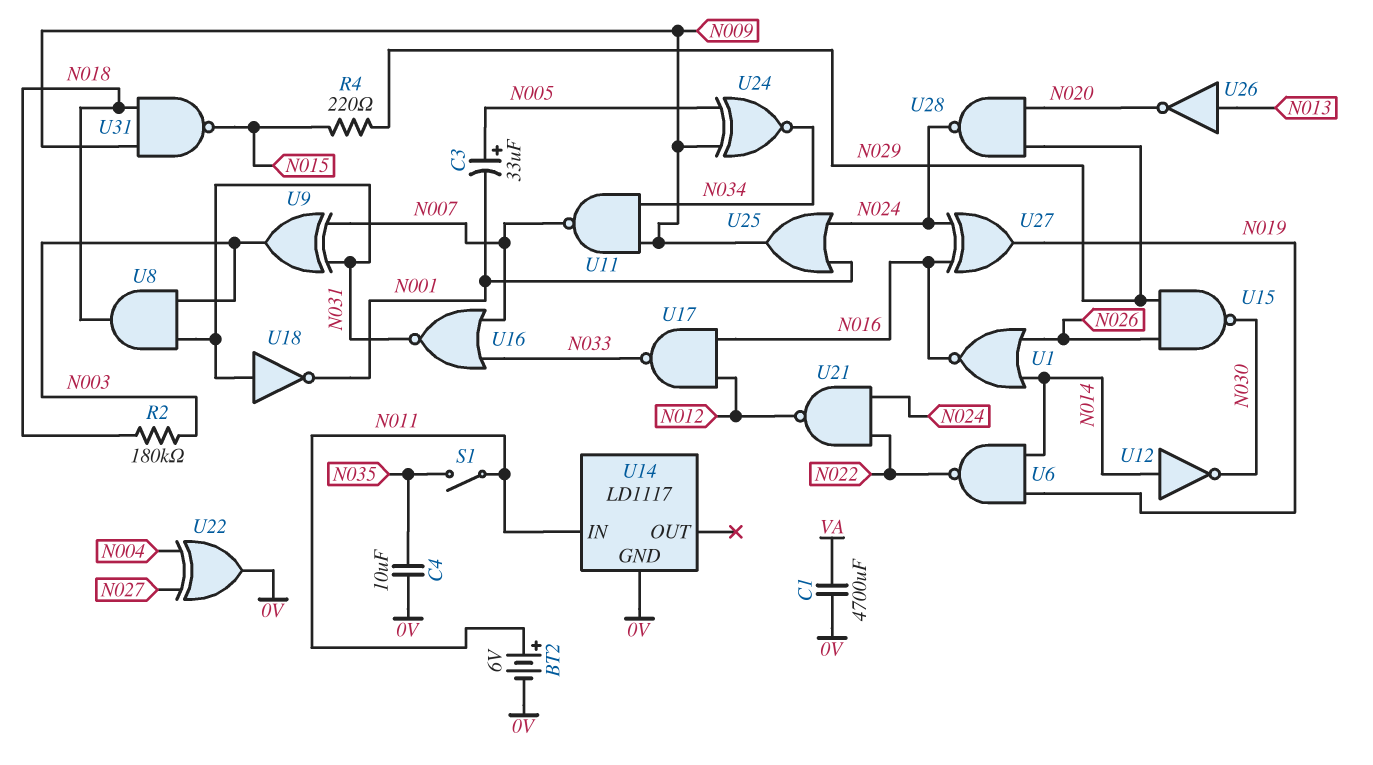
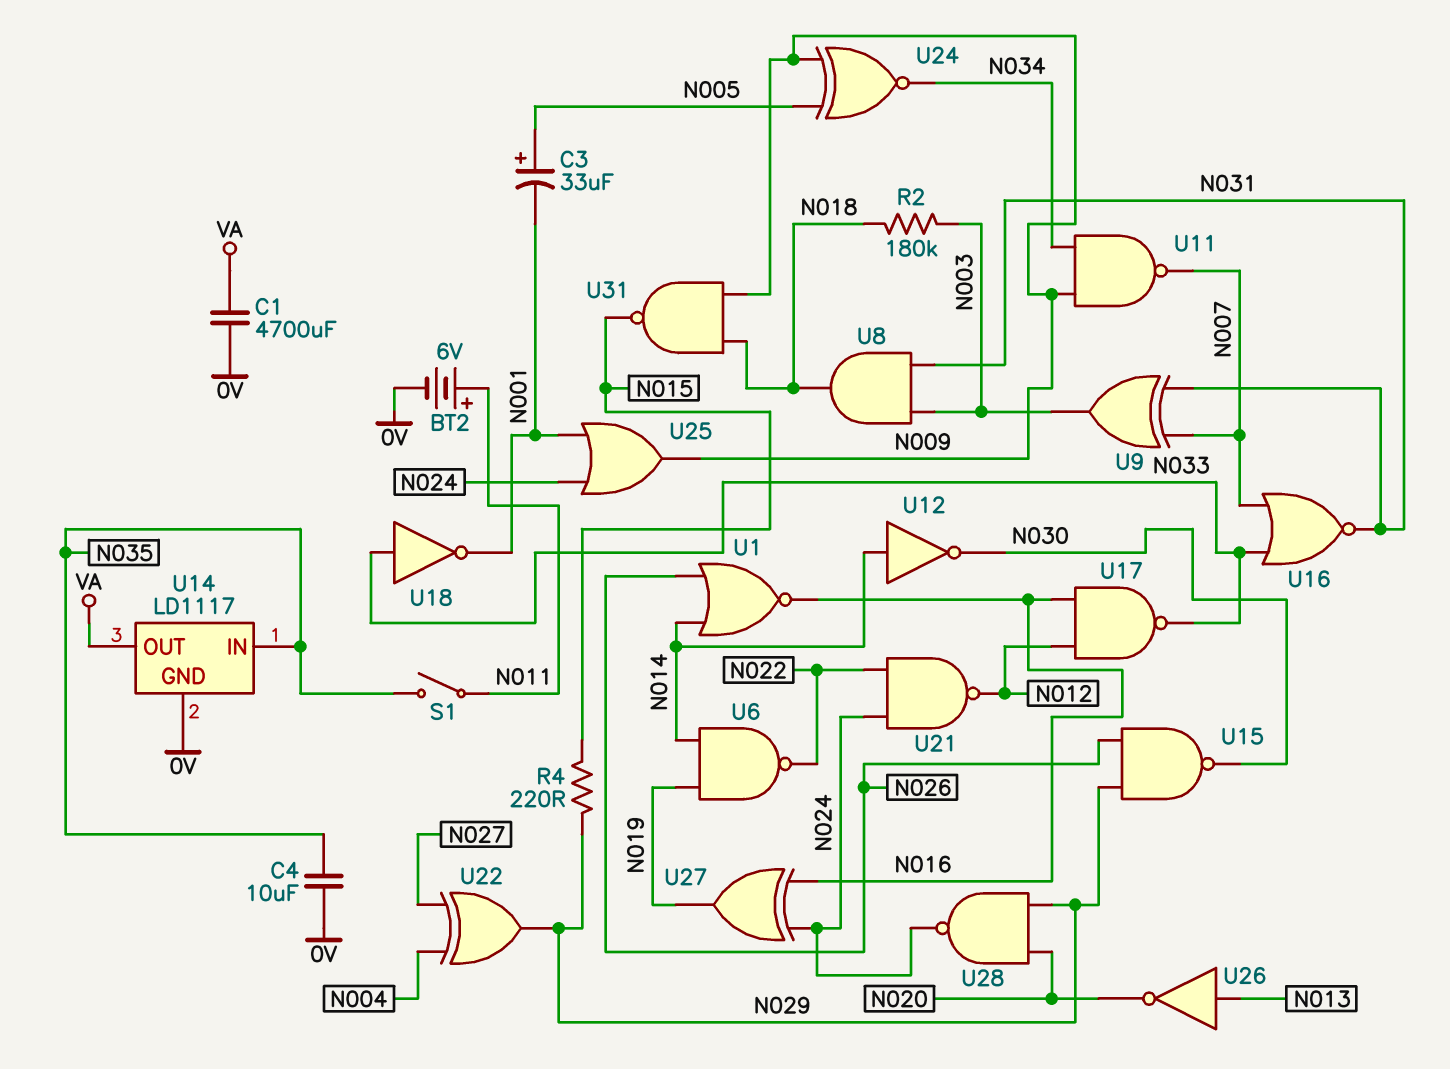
U14 pin IN: N011 -> N035
U14 pin OUT: none -> VA
U18: NOT (in N031, out N001) -> NOT (in N033, out N001)
U22: XOR (in N004, in N027, out 0V) -> XOR (in N004, in N027, out N029)

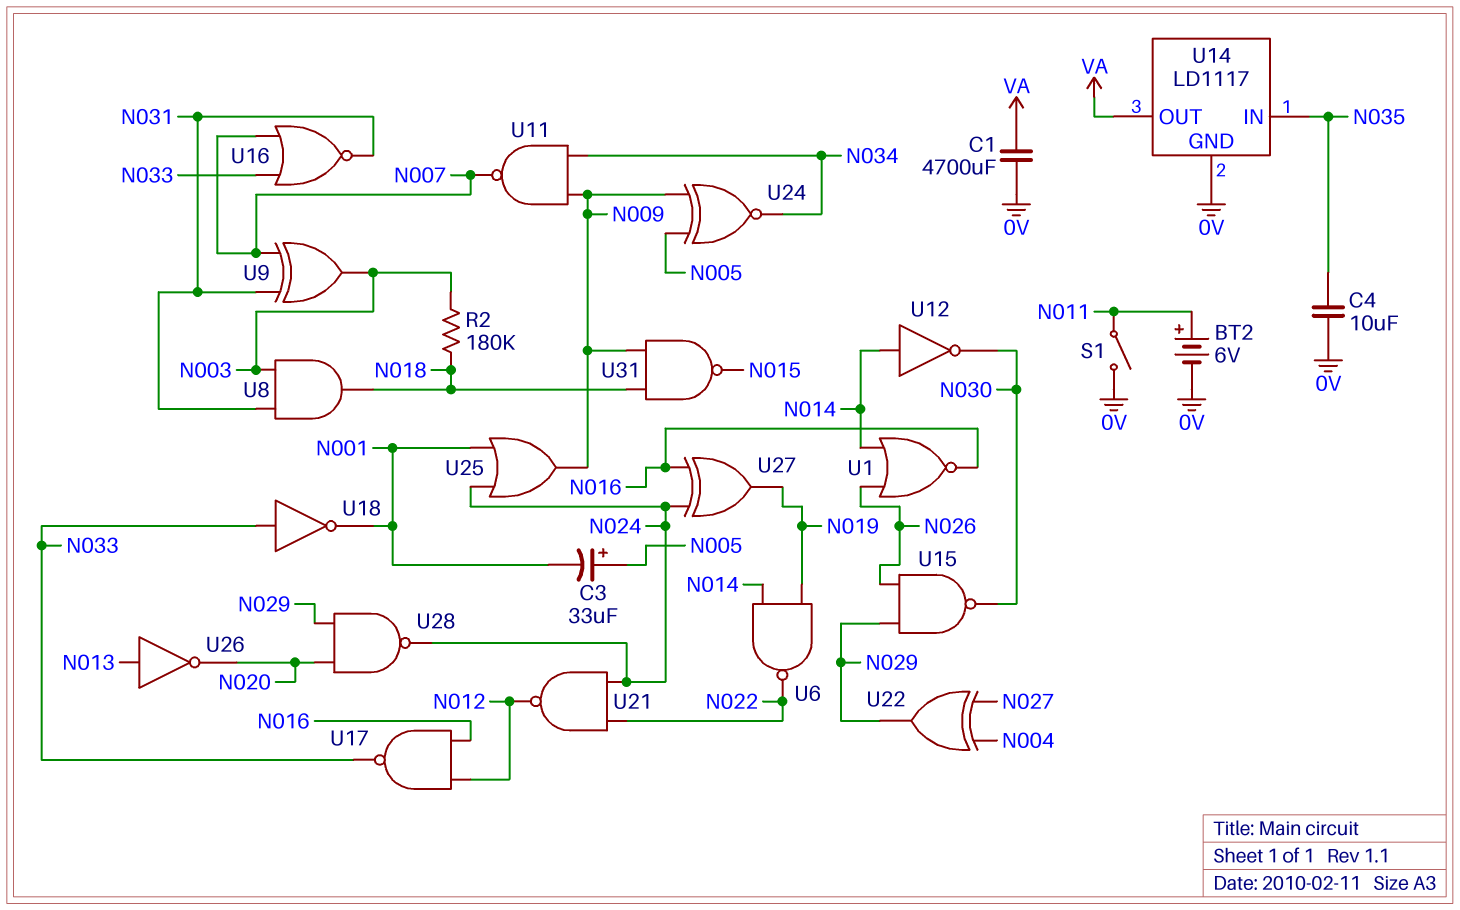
R4: 220 (N015, N029) -> none
S1: switch (N011, N035) -> switch (0V, N011)

